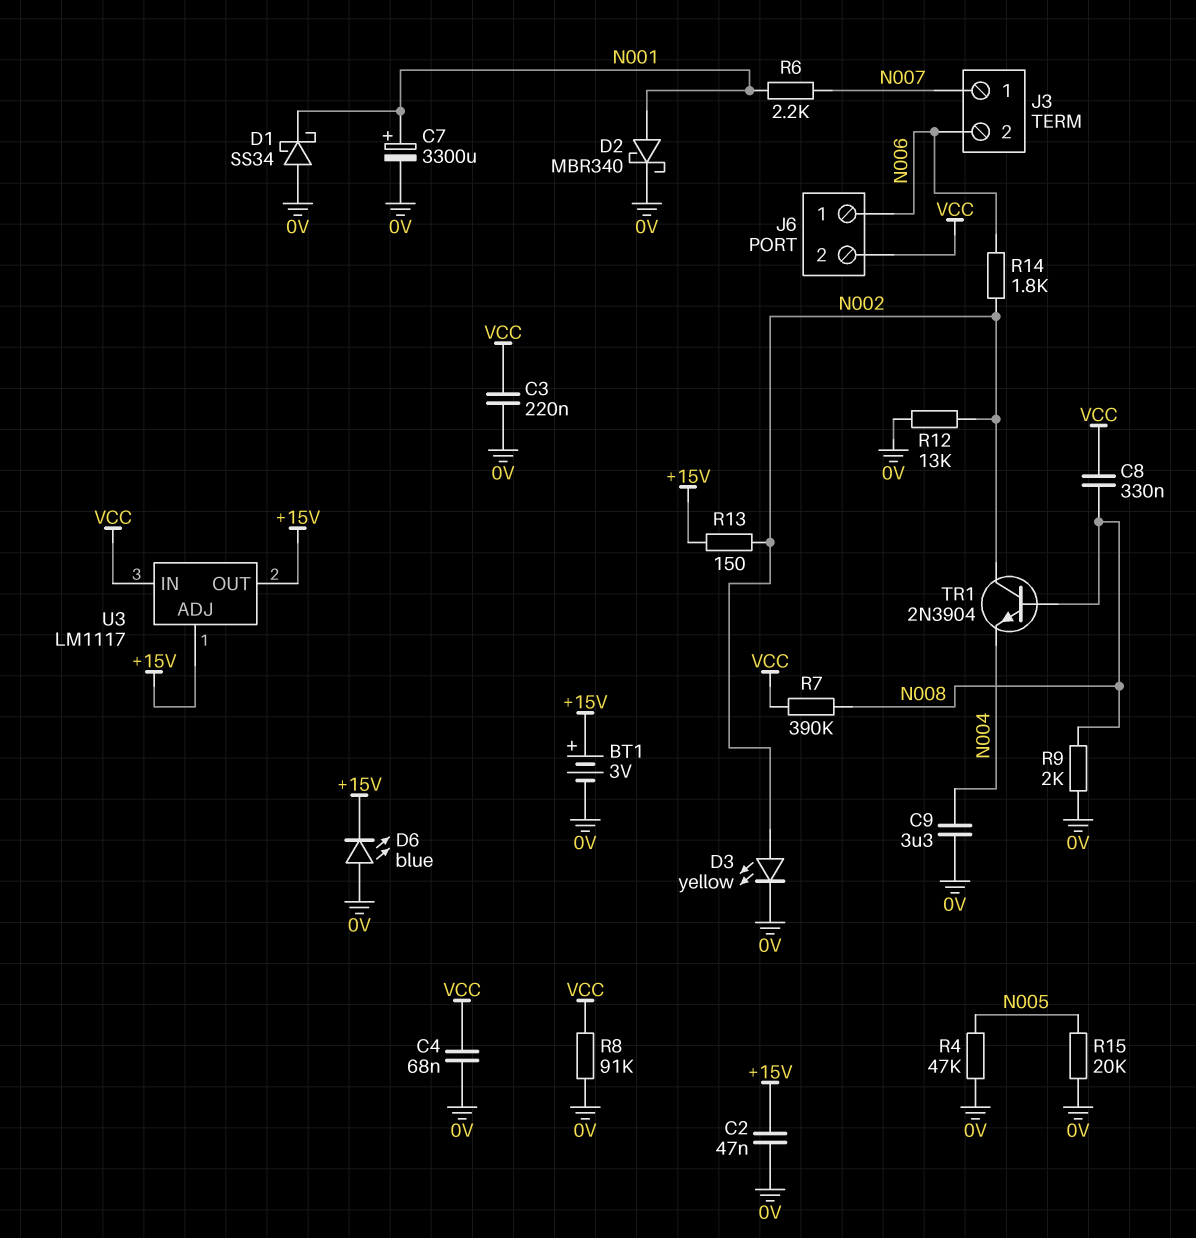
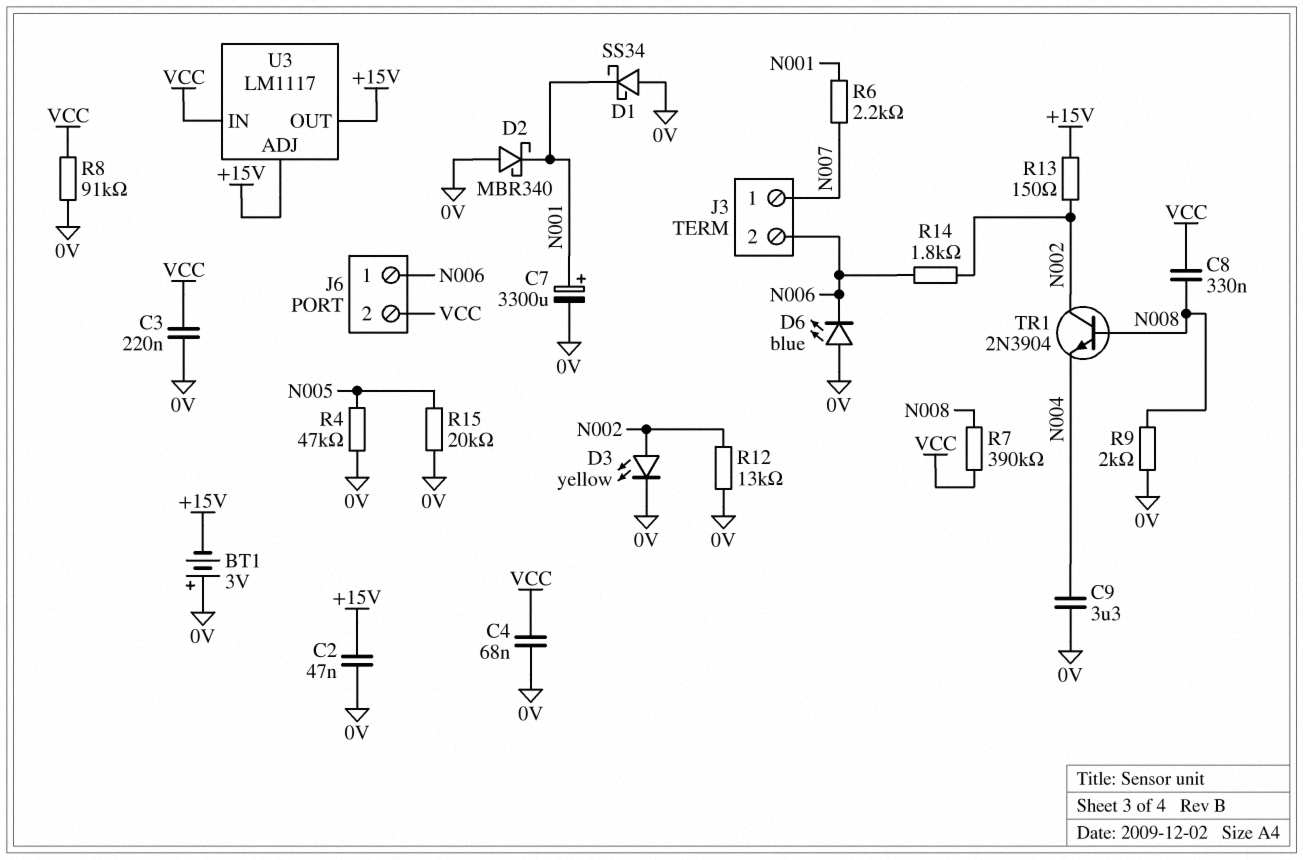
BT1: 3V (plus +15V, minus 0V) -> 3V (plus 0V, minus +15V)
D2: schottky MBR340 (A N001, K 0V) -> schottky MBR340 (A 0V, K N001)
D6: LED blue (A 0V, K +15V) -> LED blue (A 0V, K N006)

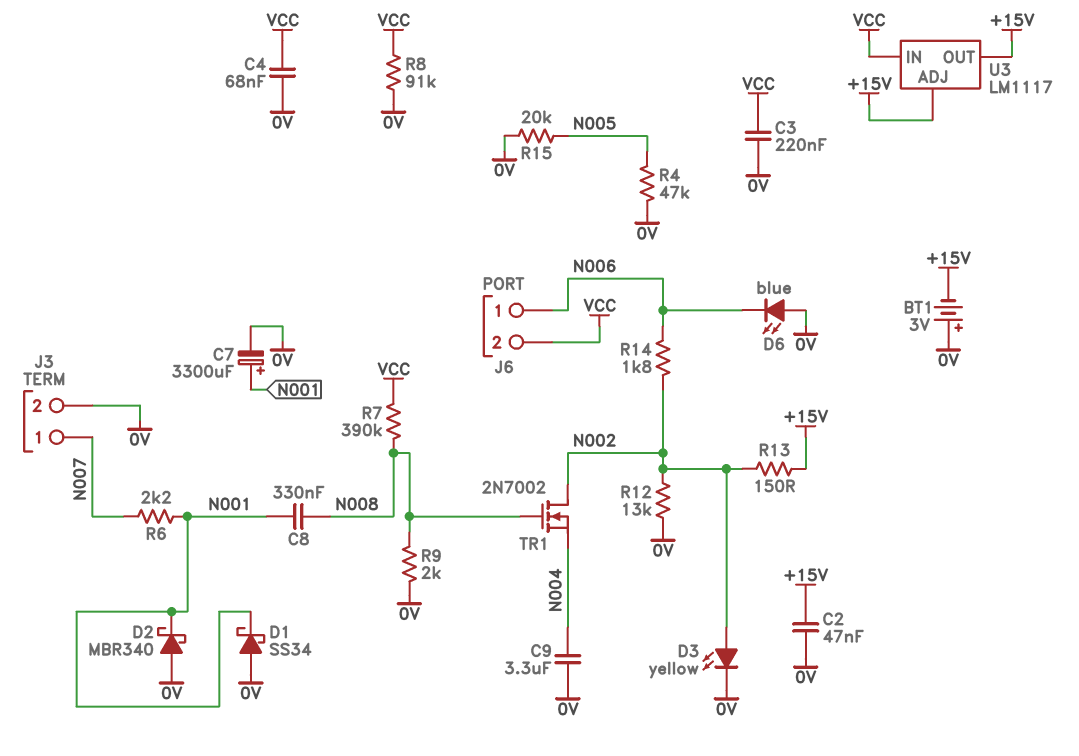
C8: 330nF (N008, VCC) -> 330nF (N001, N008)
J3 pin 2: N006 -> 0V
TR1: NPN 2N3904 (B N008, C N002, E N004) -> NMOS 2N7002 (G N008, D N002, S N004)

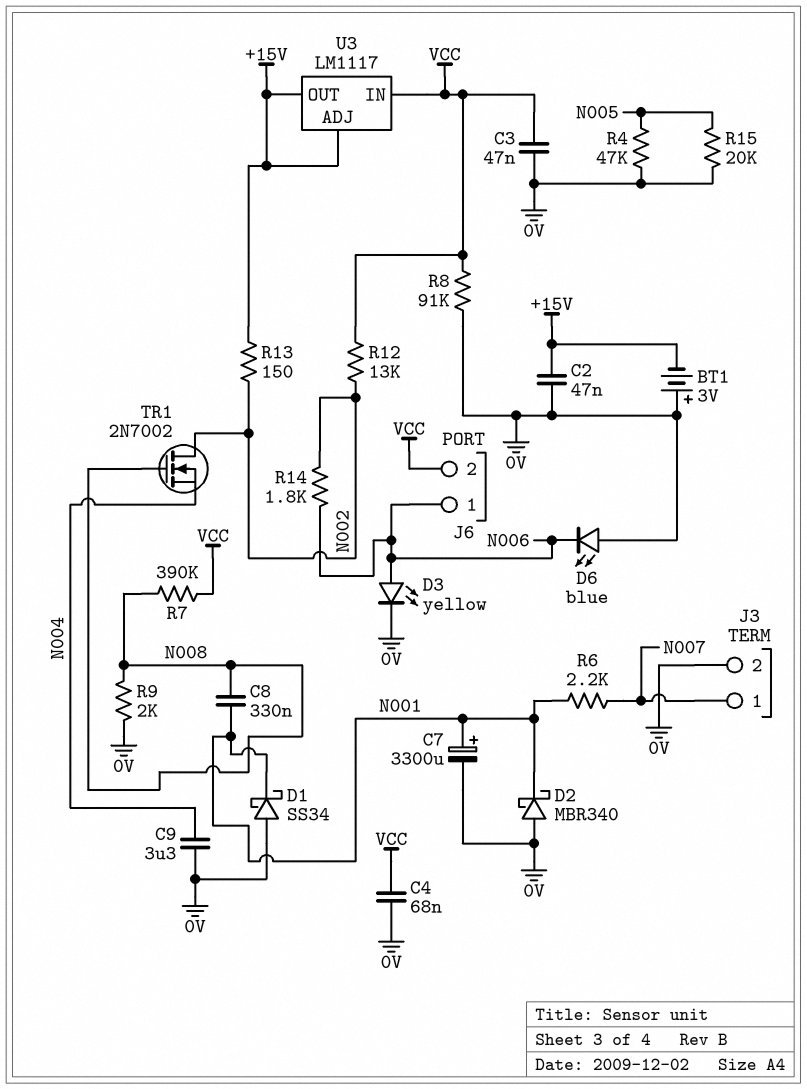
C3: 220nF (0V, VCC) -> 47nF (0V, VCC)
D3: LED yellow (A N002, K 0V) -> LED yellow (A N006, K 0V)
R12: 13k (0V, N002) -> 13k (N002, VCC)

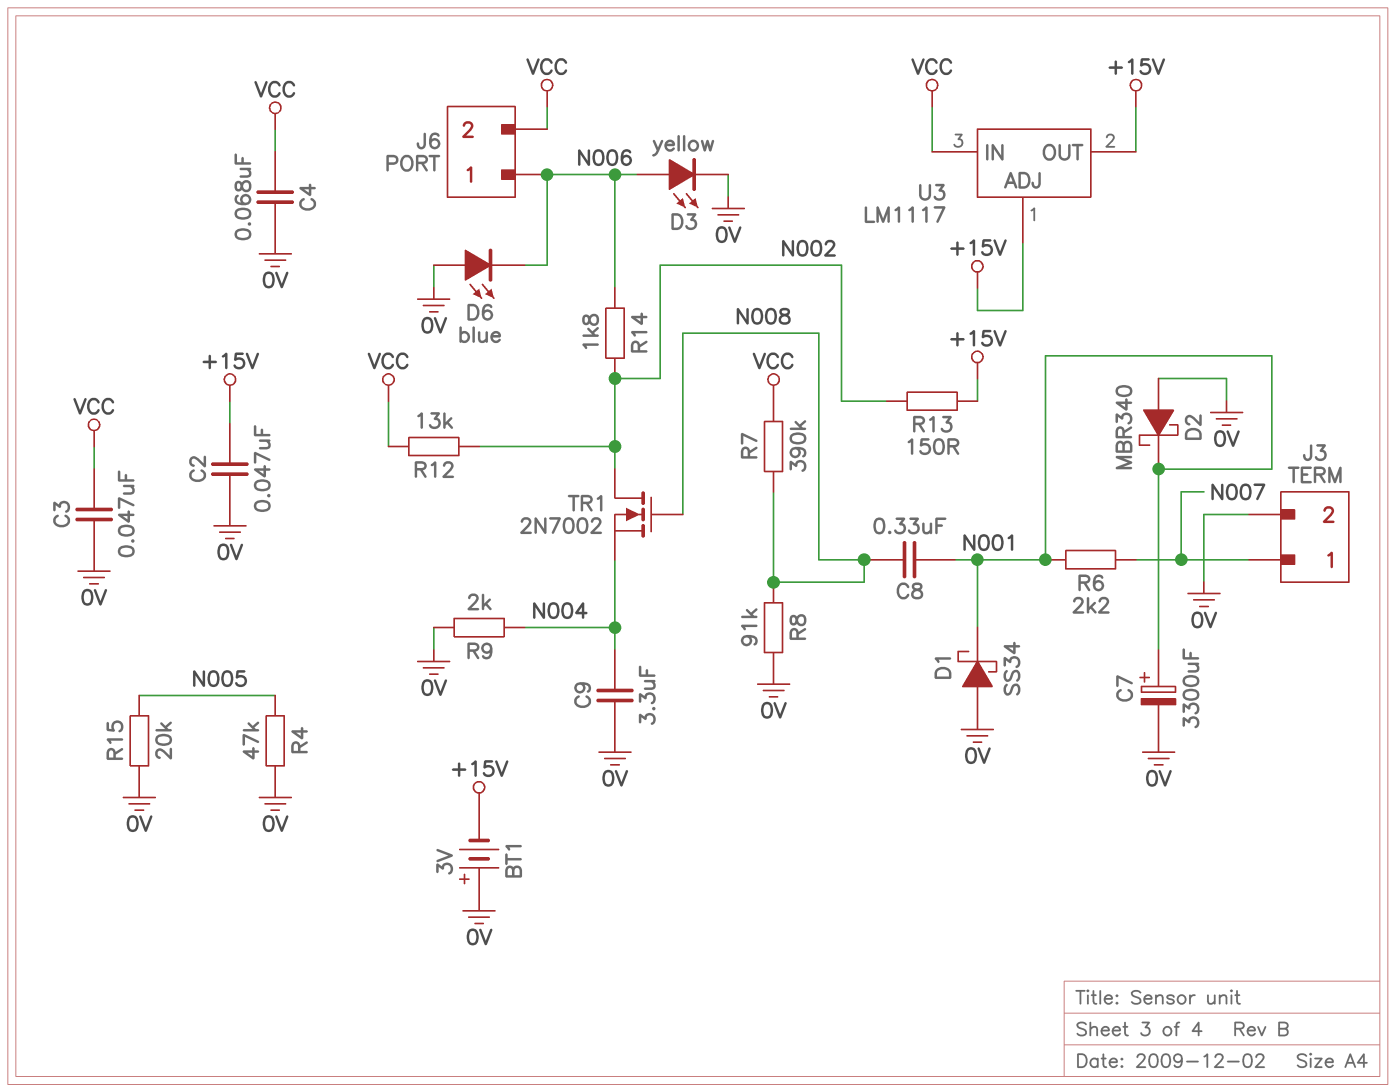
R8: 91k (0V, VCC) -> 91k (0V, N008)
R9: 2k (0V, N008) -> 2k (0V, N004)

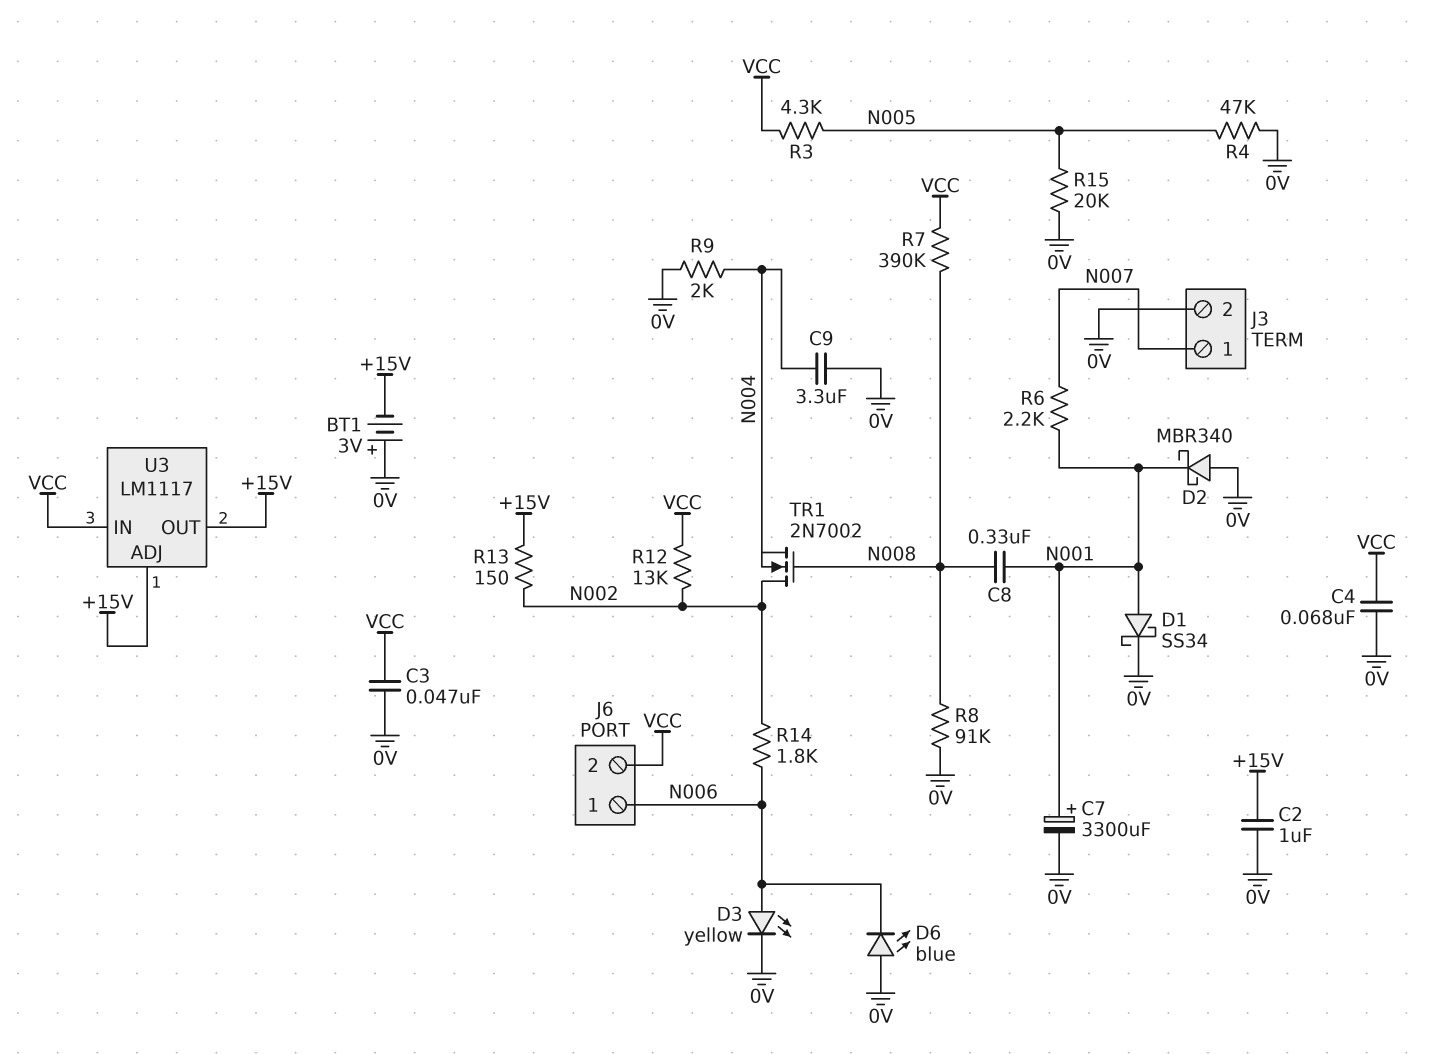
C2: 47nF (+15V, 0V) -> 1uF (+15V, 0V)
D1: schottky SS34 (A 0V, K N001) -> schottky SS34 (A N001, K 0V)
R3: none -> 4.3k (N005, VCC)

